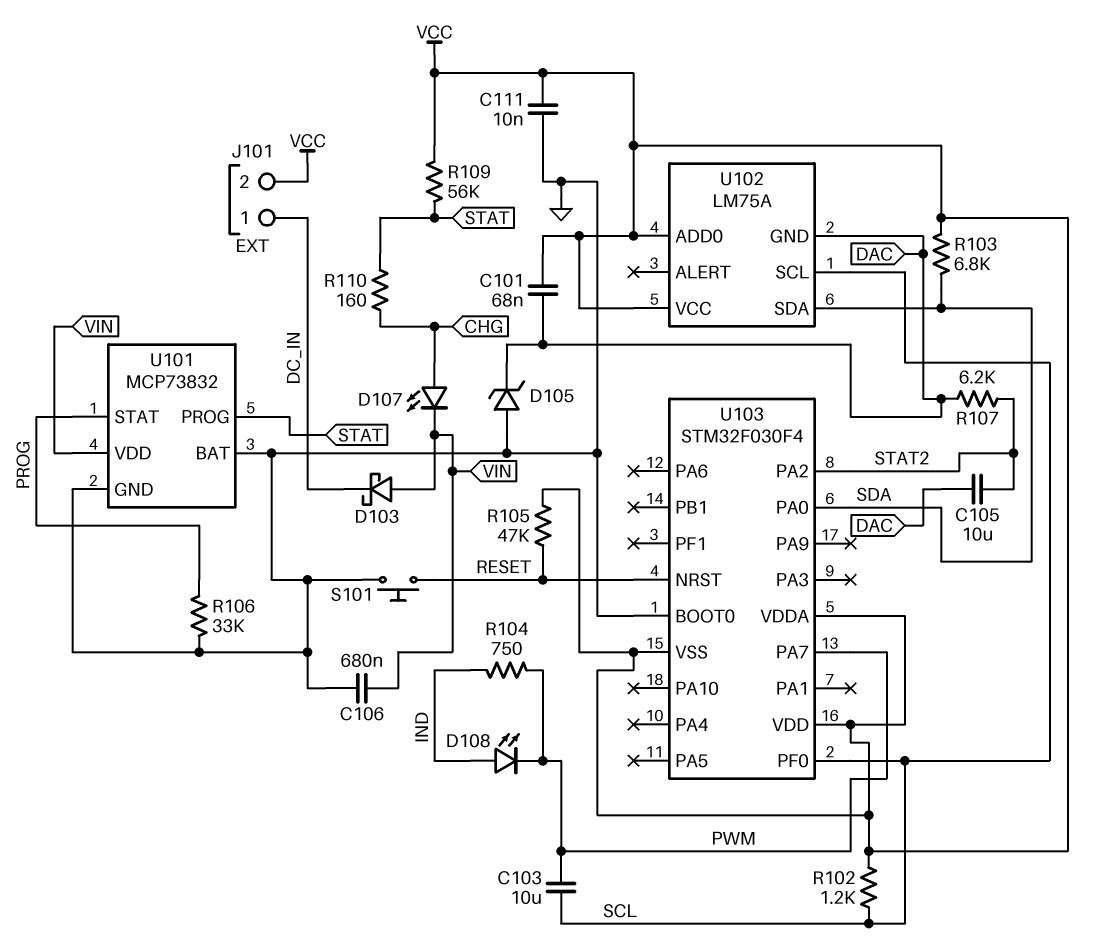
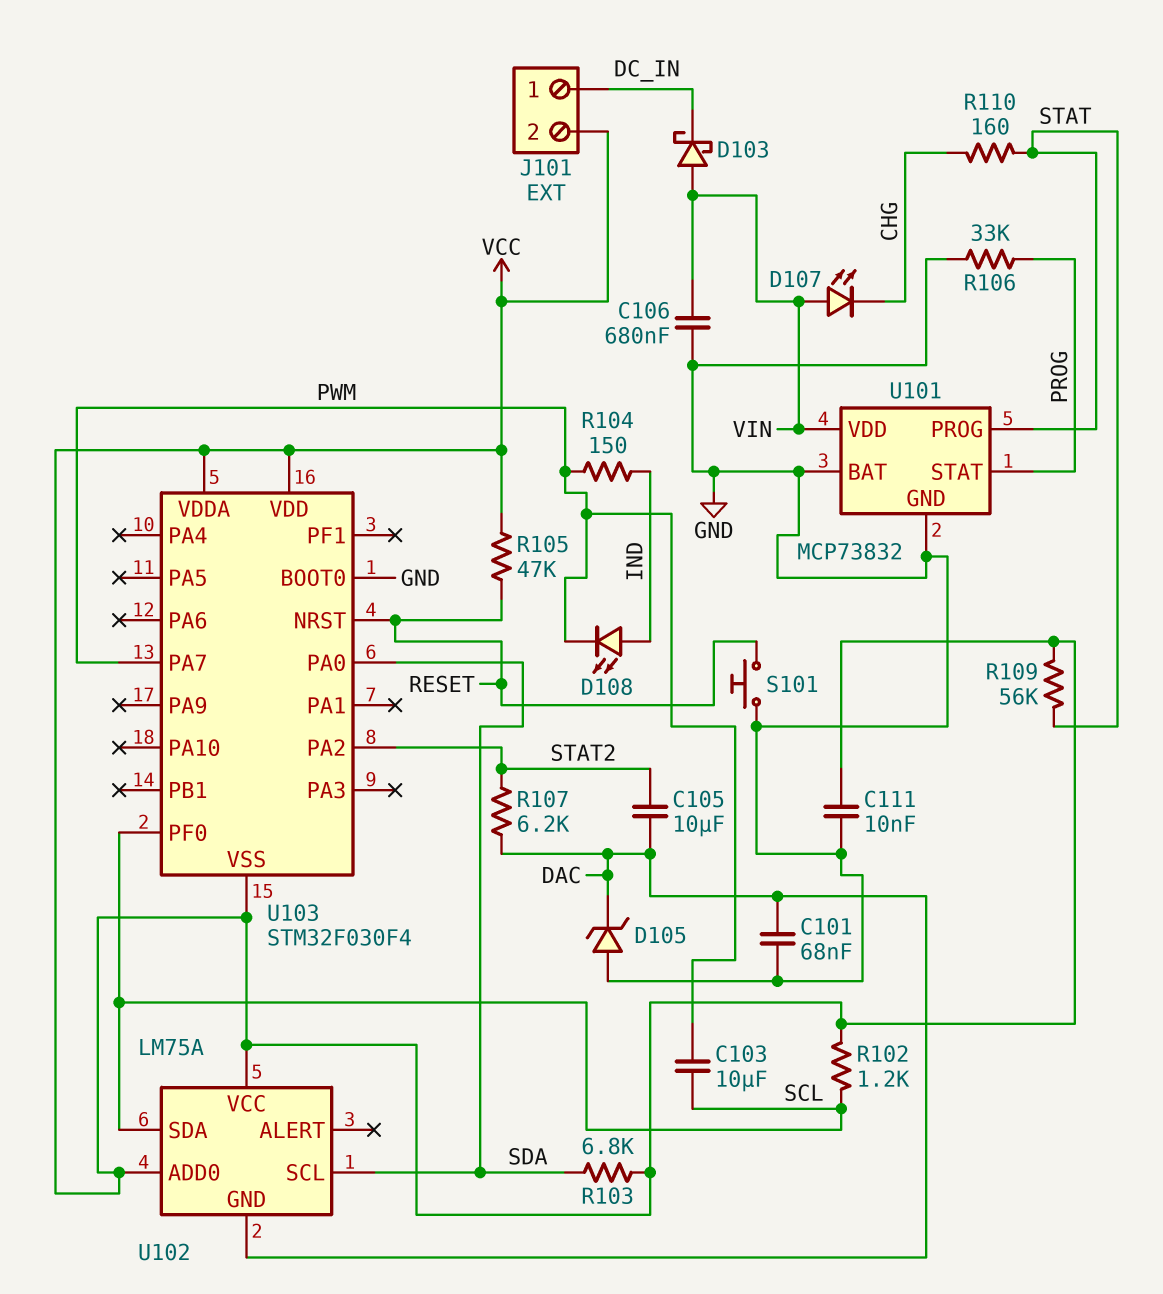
C101: 68nF (DAC, VCC) -> 68nF (DAC, GND)
D107: LED (A CHG, K VIN) -> LED (A VIN, K CHG)
R104: 750 (IND, PWM) -> 150 (IND, PWM)
U102 pin SCL: SCL -> SDA
U102 pin SDA: SDA -> SCL

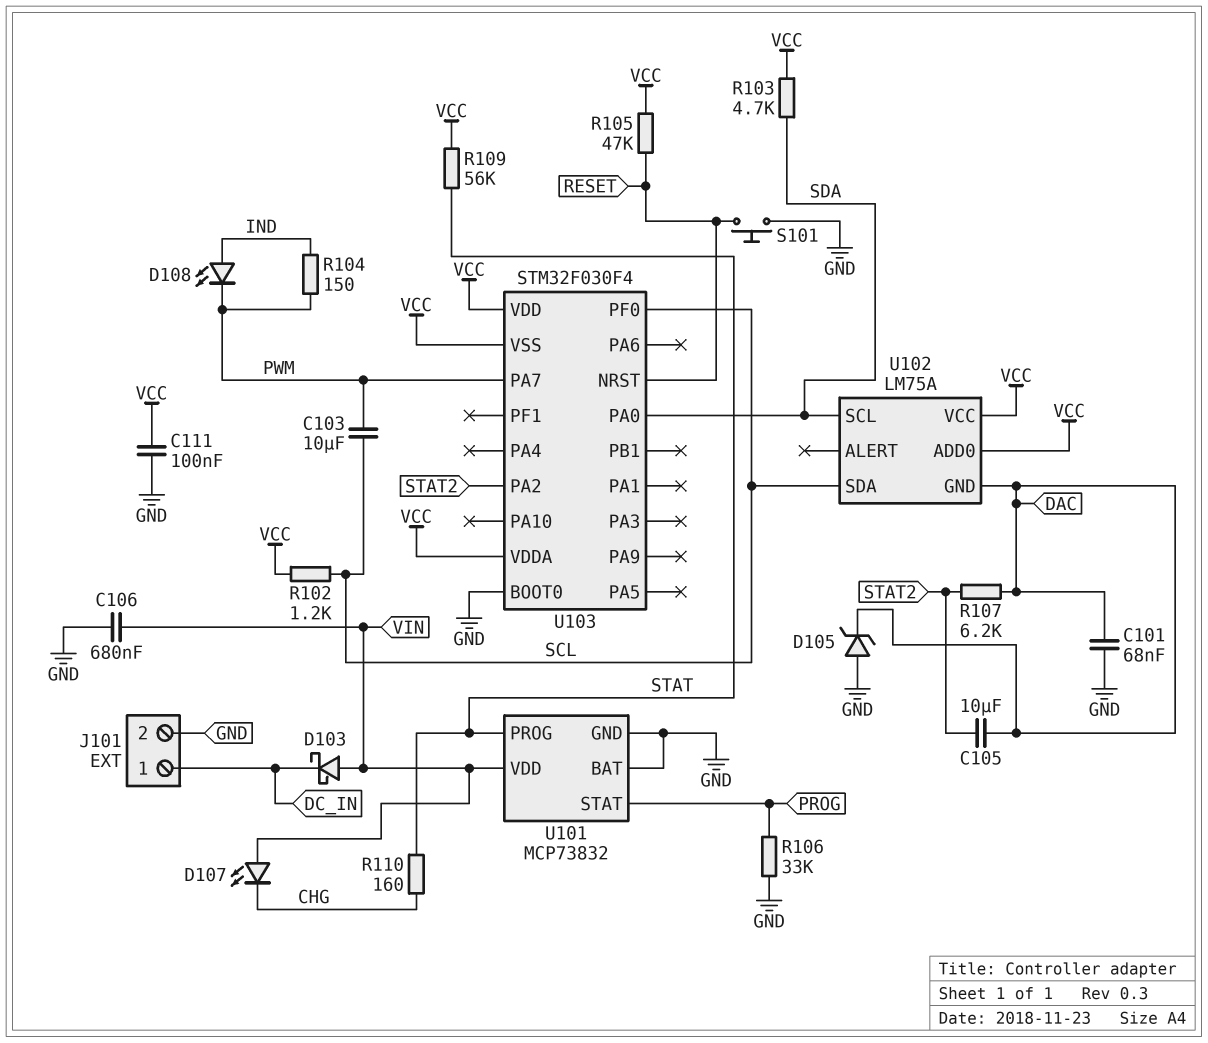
C111: 10nF (GND, VCC) -> 100nF (GND, VCC)
J101 pin 2: VCC -> GND
R103: 6.8k (SDA, VCC) -> 4.7k (SDA, VCC)

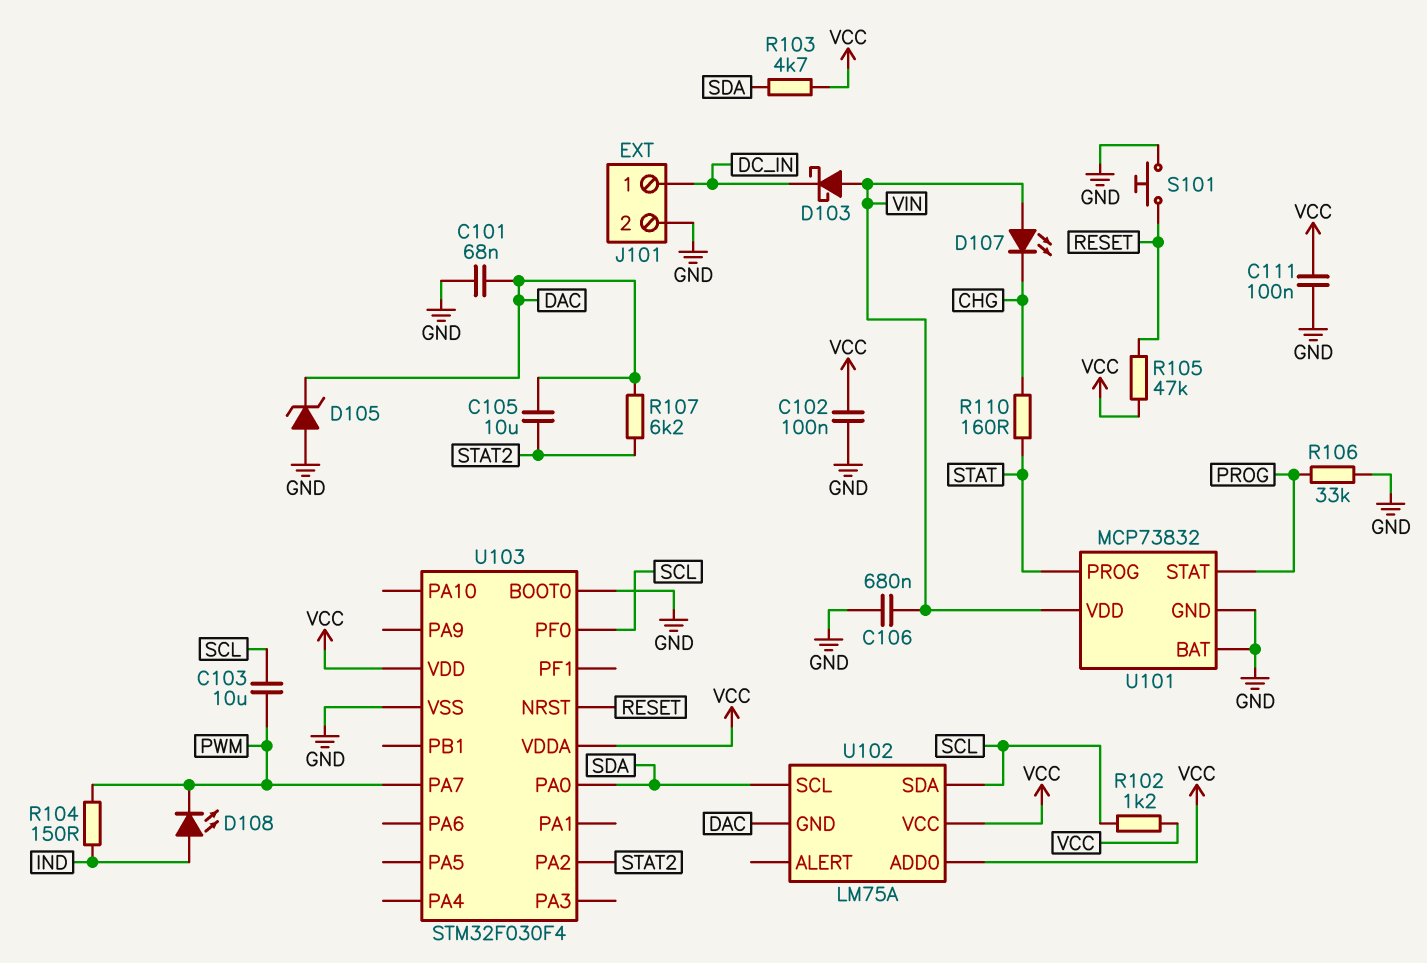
C102: none -> 100nF (GND, VCC)
R109: 56k (STAT, VCC) -> none
U103 pin VSS: VCC -> GND

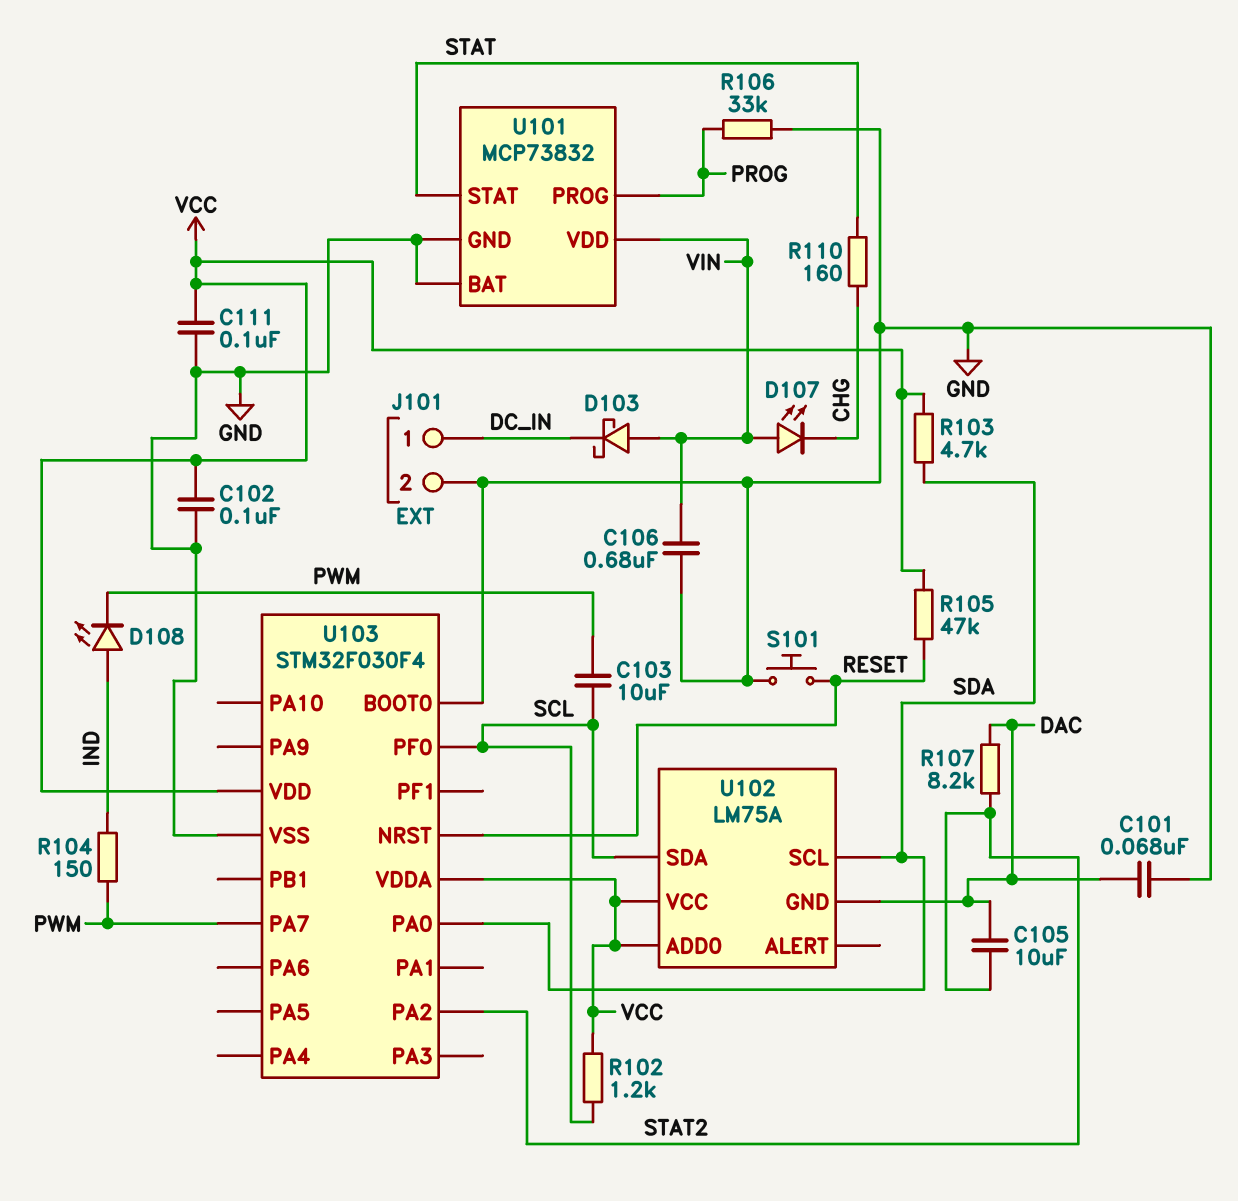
D105: zener (A GND, K DAC) -> none
R107: 6.2k (DAC, STAT2) -> 8.2k (DAC, STAT2)
U101 pin PROG: STAT -> PROG
U101 pin STAT: PROG -> STAT

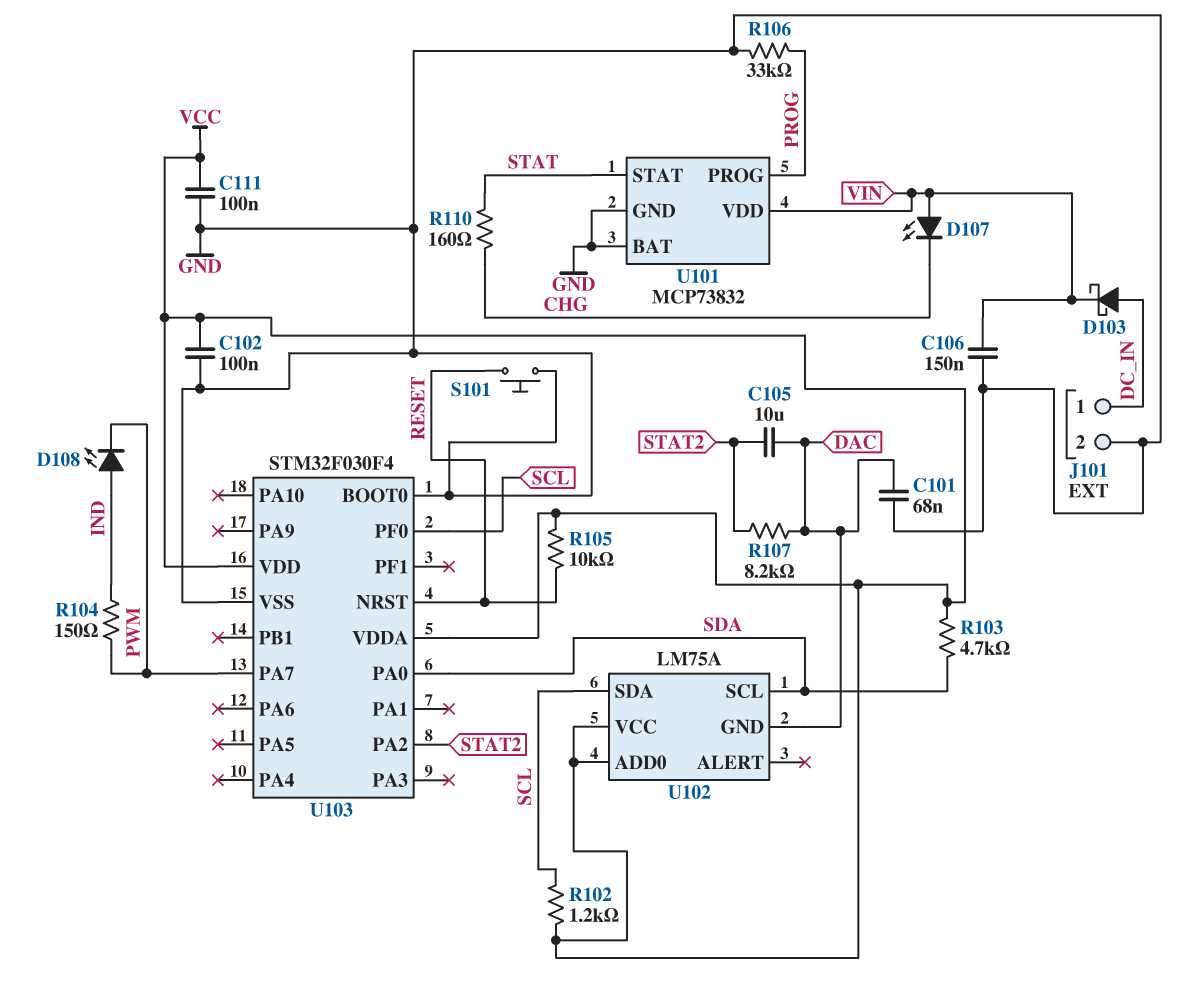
C103: 10uF (PWM, SCL) -> none
C106: 680nF (GND, VIN) -> 150nF (GND, VIN)
D103: schottky (A VIN, K DC_IN) -> schottky (A DC_IN, K VIN)
R105: 47k (RESET, VCC) -> 10k (RESET, VCC)

